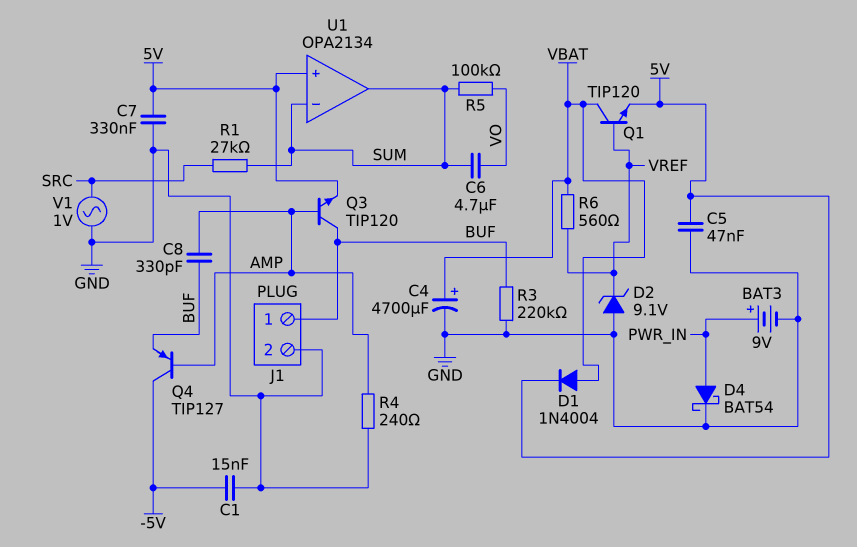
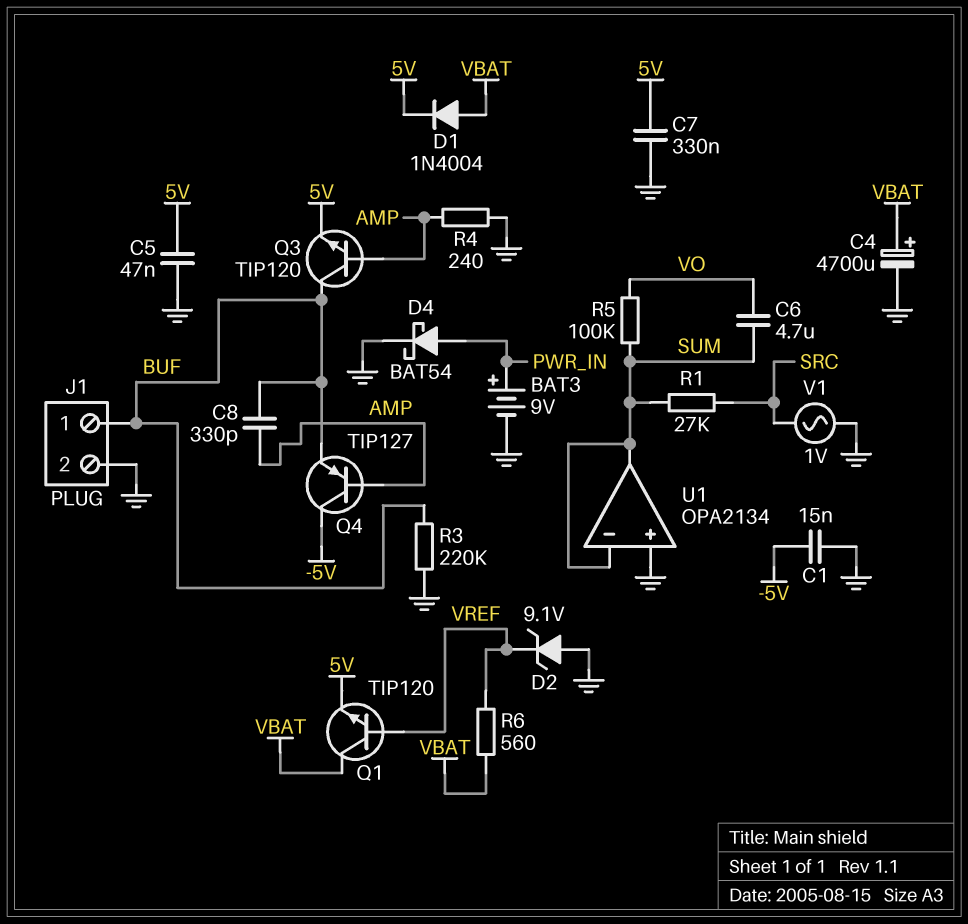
U1 pin in+: 5V -> GND

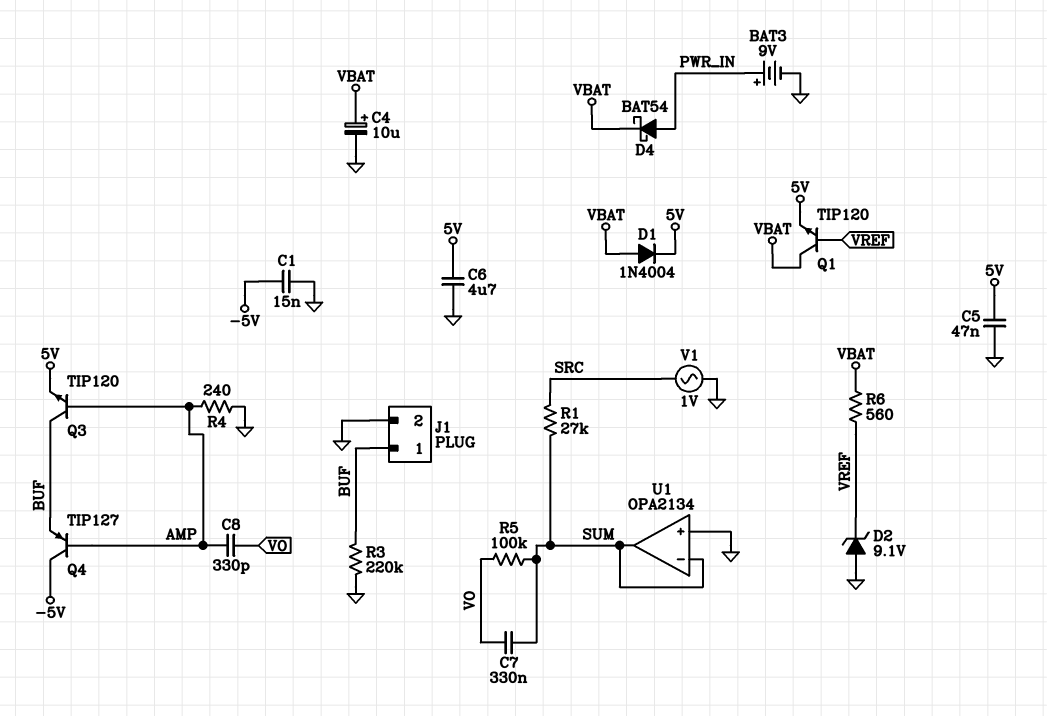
C4: 4700uF (plus VBAT, minus GND) -> 10uF (plus VBAT, minus GND)
C6: 4.7uF (SUM, VO) -> 4.7uF (5V, GND)
C7: 330nF (5V, GND) -> 330nF (SUM, VO)
C8: 330pF (AMP, BUF) -> 330pF (AMP, VO)
D4: schottky BAT54 (A PWR_IN, K GND) -> schottky BAT54 (A PWR_IN, K VBAT)

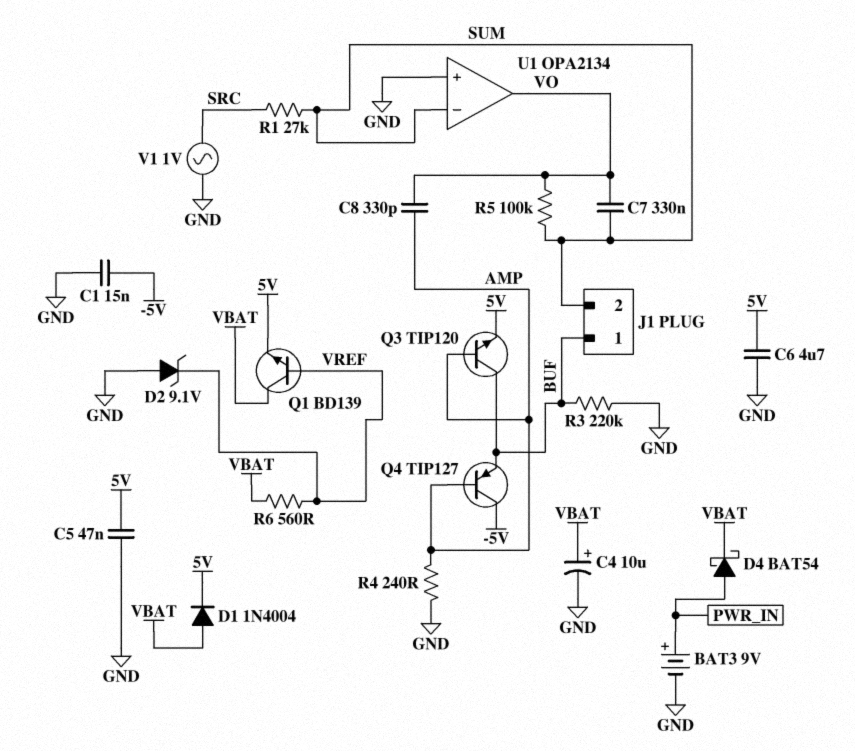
J1 pin 2: GND -> SUM
Q1: NPN TIP120 (B VREF, C VBAT, E 5V) -> NPN BD139 (B VREF, C VBAT, E 5V)
U1 pin out: SUM -> VO

